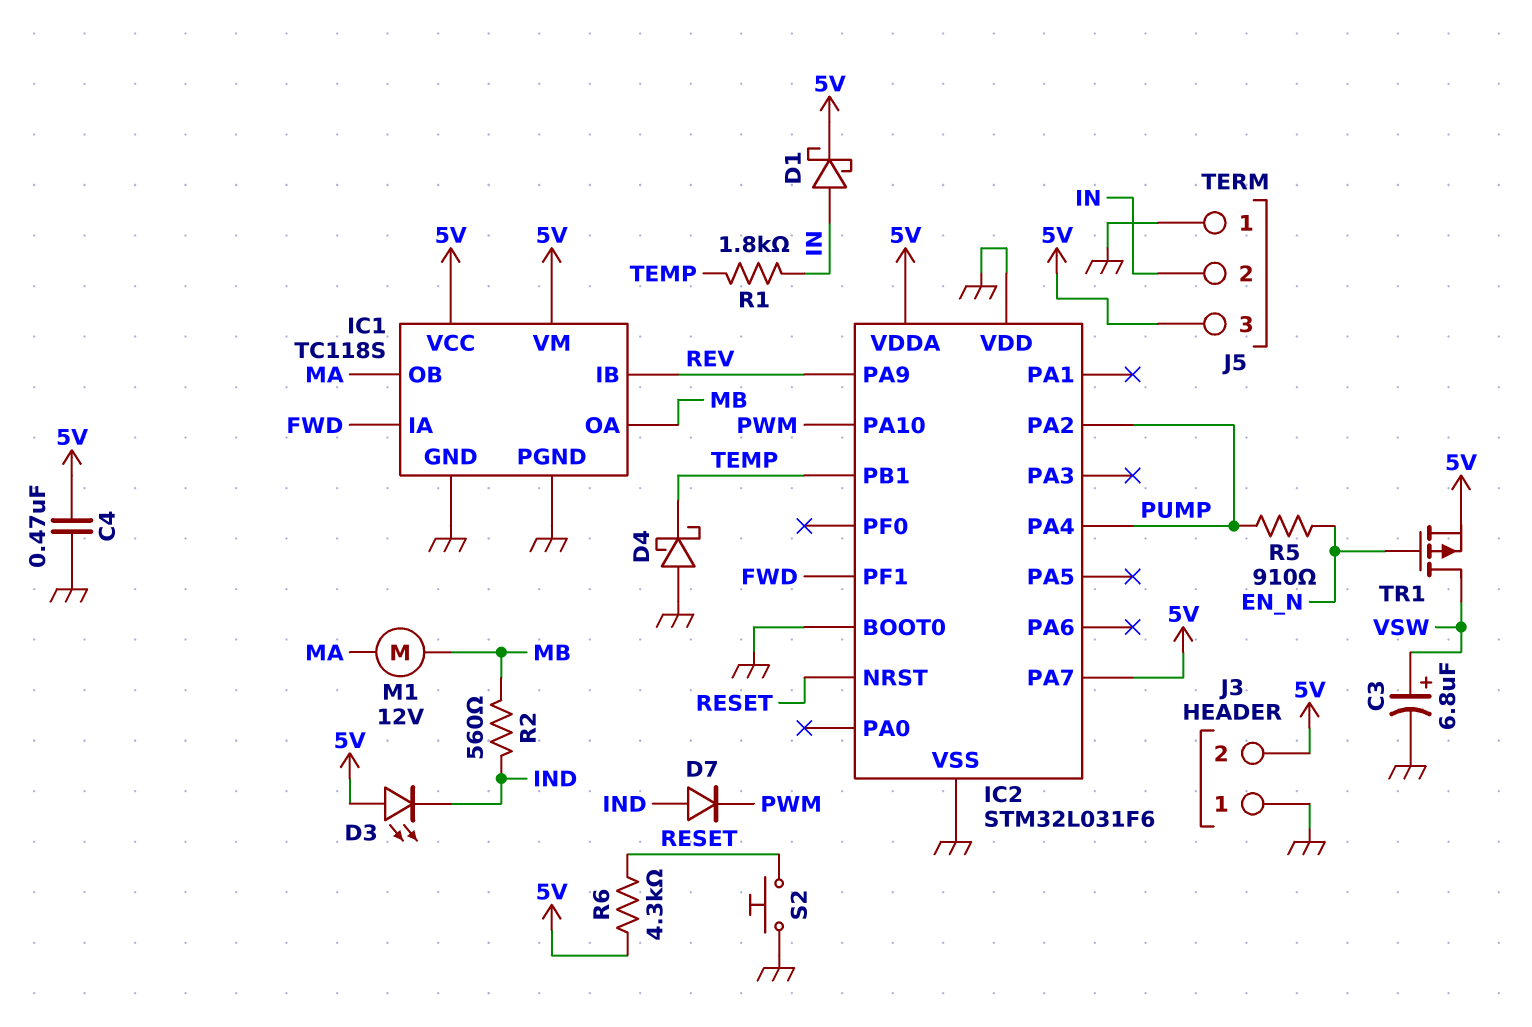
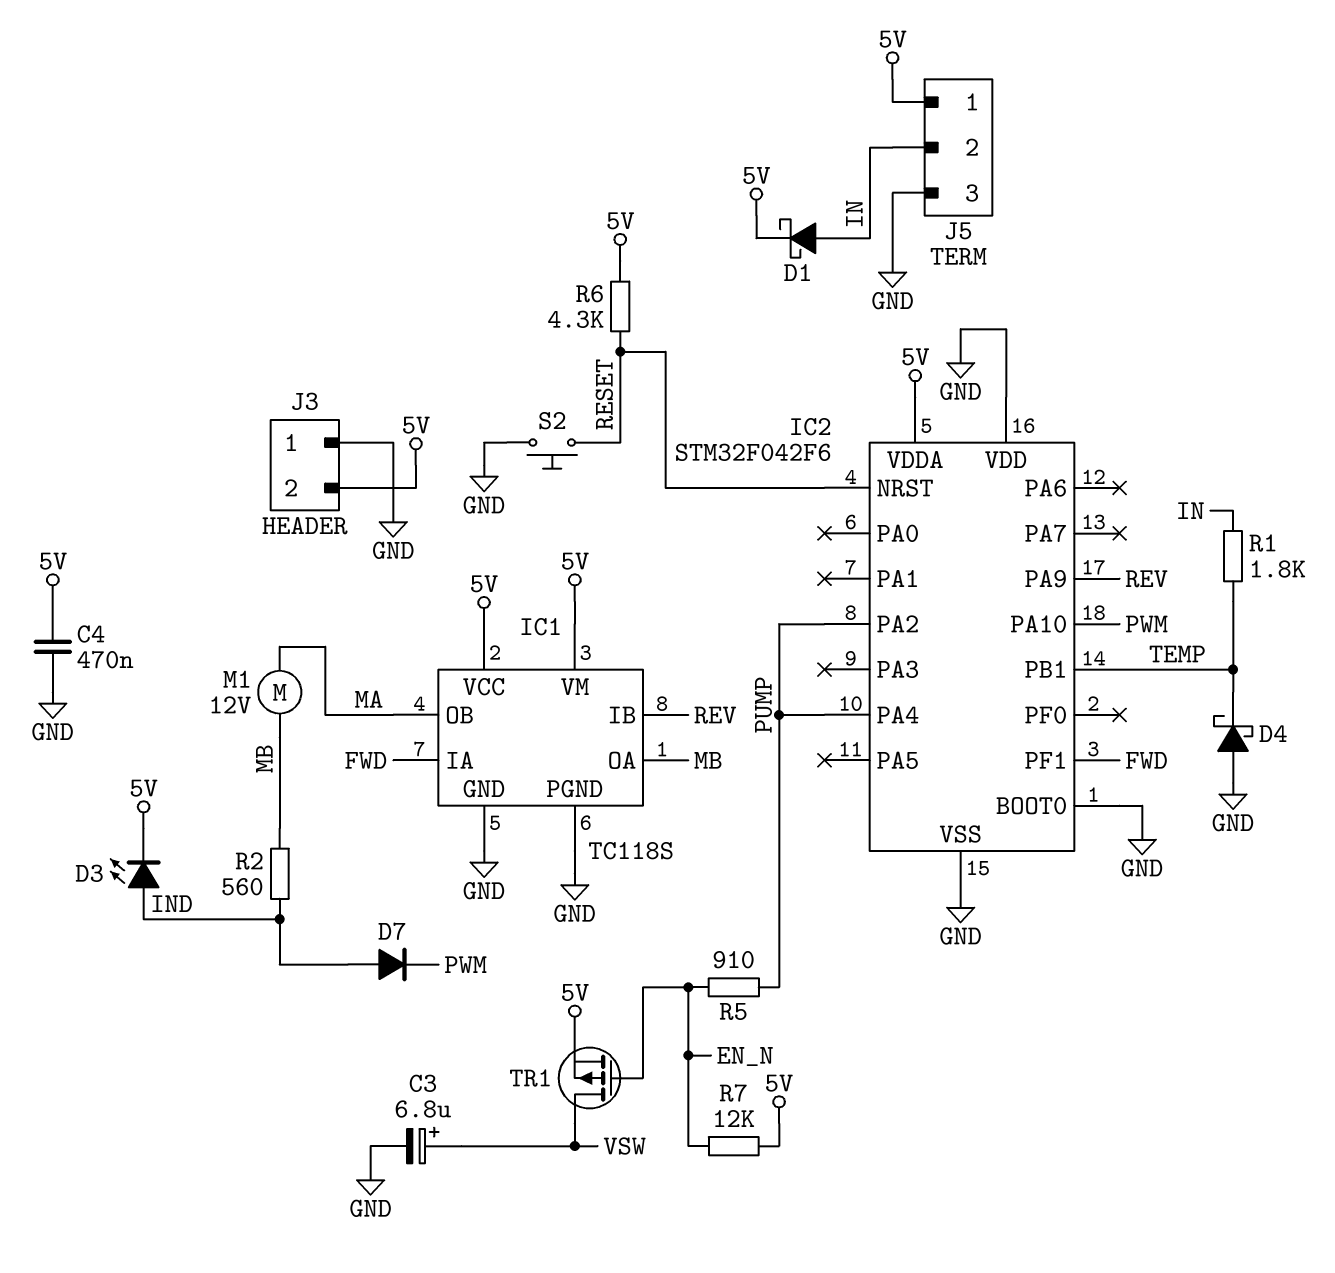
D3: LED (A 5V, K IND) -> LED (A IND, K 5V)
IC2: STM32L031F6 -> STM32F042F6
IC2 pin PA7: 5V -> none
J5 pin 1: GND -> 5V
J5 pin 3: 5V -> GND
R7: none -> 12k (5V, EN_N)

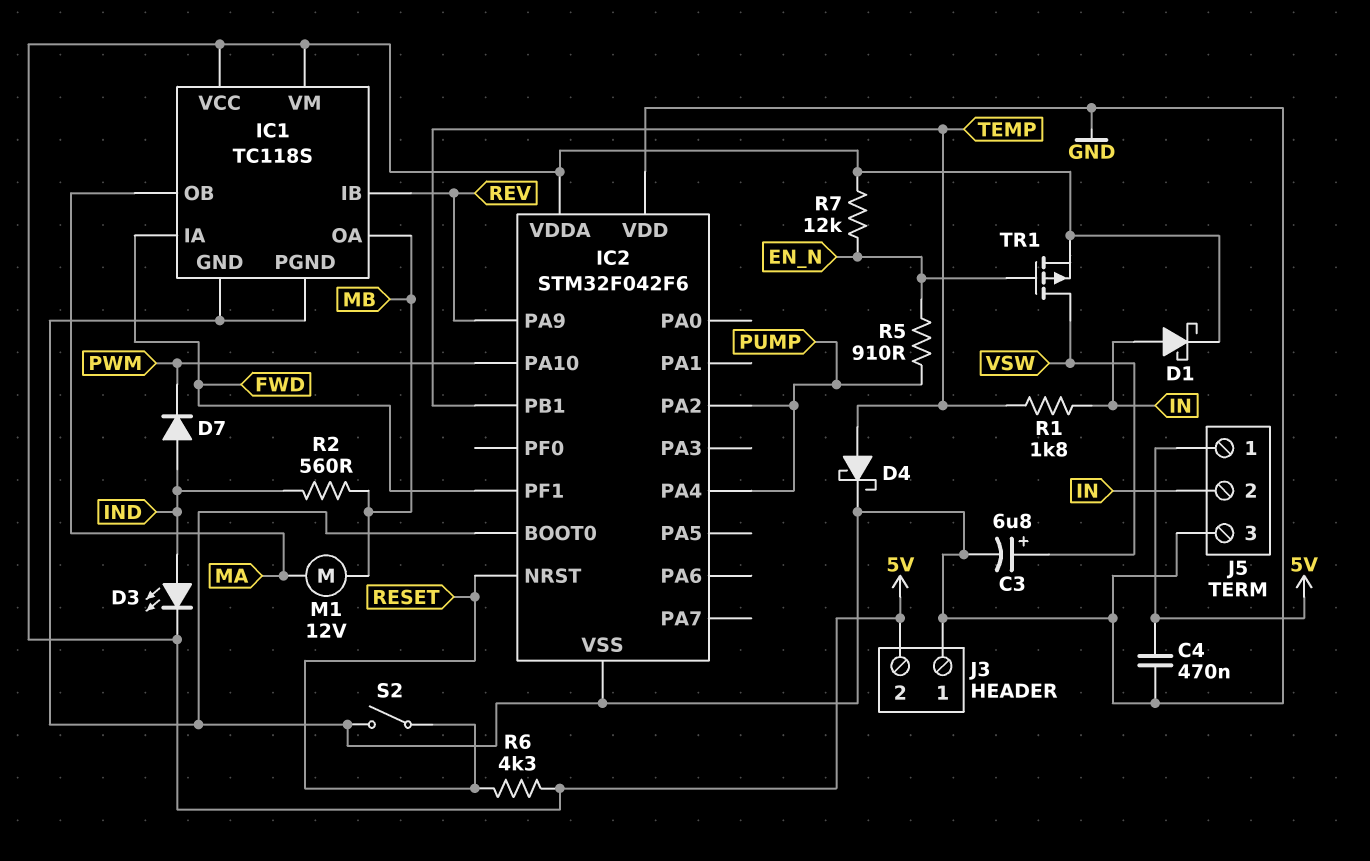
D4: schottky (A GND, K TEMP) -> schottky (A TEMP, K GND)
S2: button (GND, RESET) -> switch (GND, RESET)

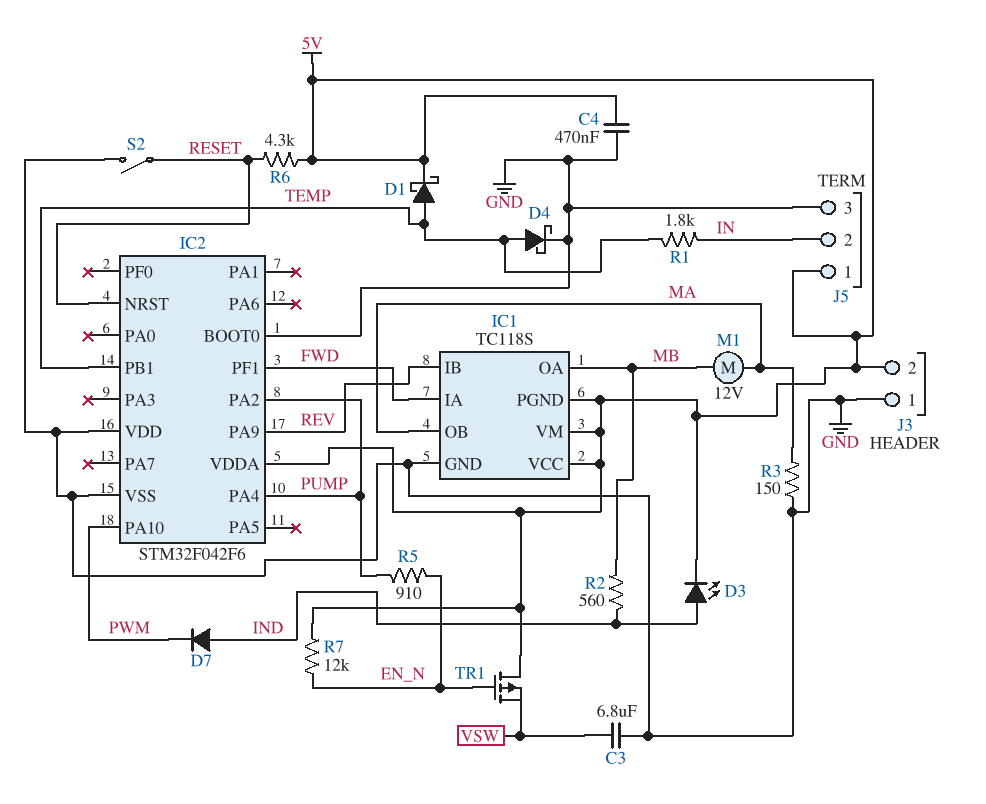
C3: 6.8uF (plus VSW, minus GND) -> 6.8uF (GND, VSW)
D1: schottky (A IN, K 5V) -> schottky (A TEMP, K 5V)
IC1 pin PGND: GND -> 5V
R3: none -> 150 (GND, MA)
TR1: PMOS (G EN_N, D VSW, S 5V) -> PMOS (G EN_N, D 5V, S VSW)

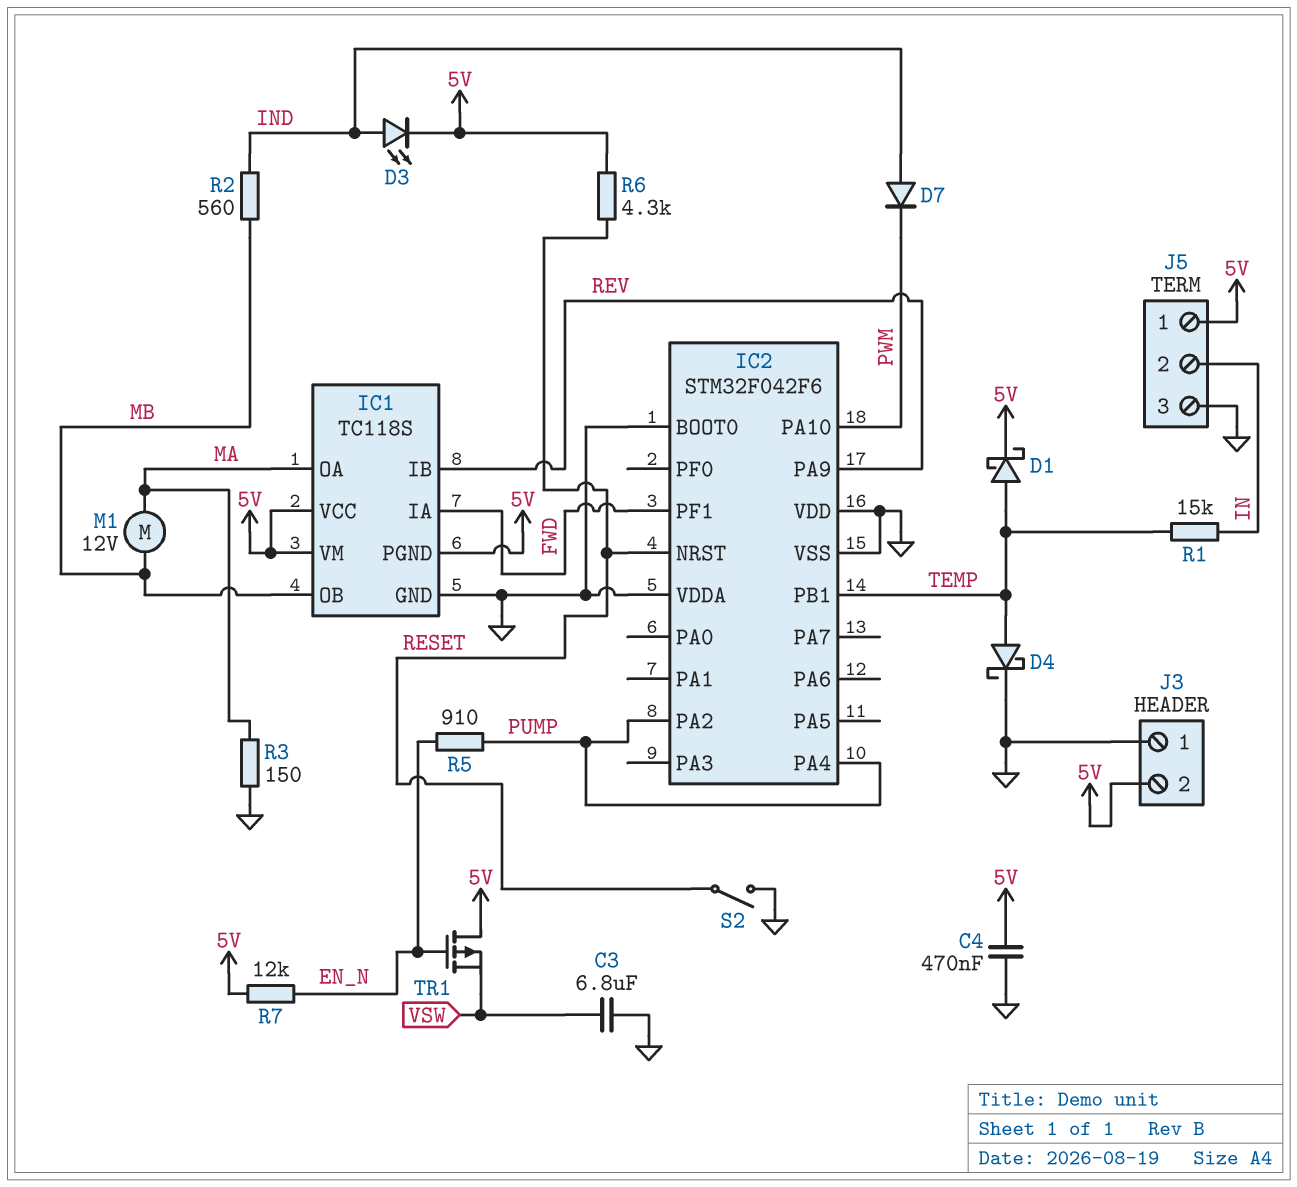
IC1 pin OA: MB -> MA
IC1 pin OB: MA -> MB
IC2 pin VDDA: 5V -> GND
R1: 1.8k (IN, TEMP) -> 15k (IN, TEMP)

